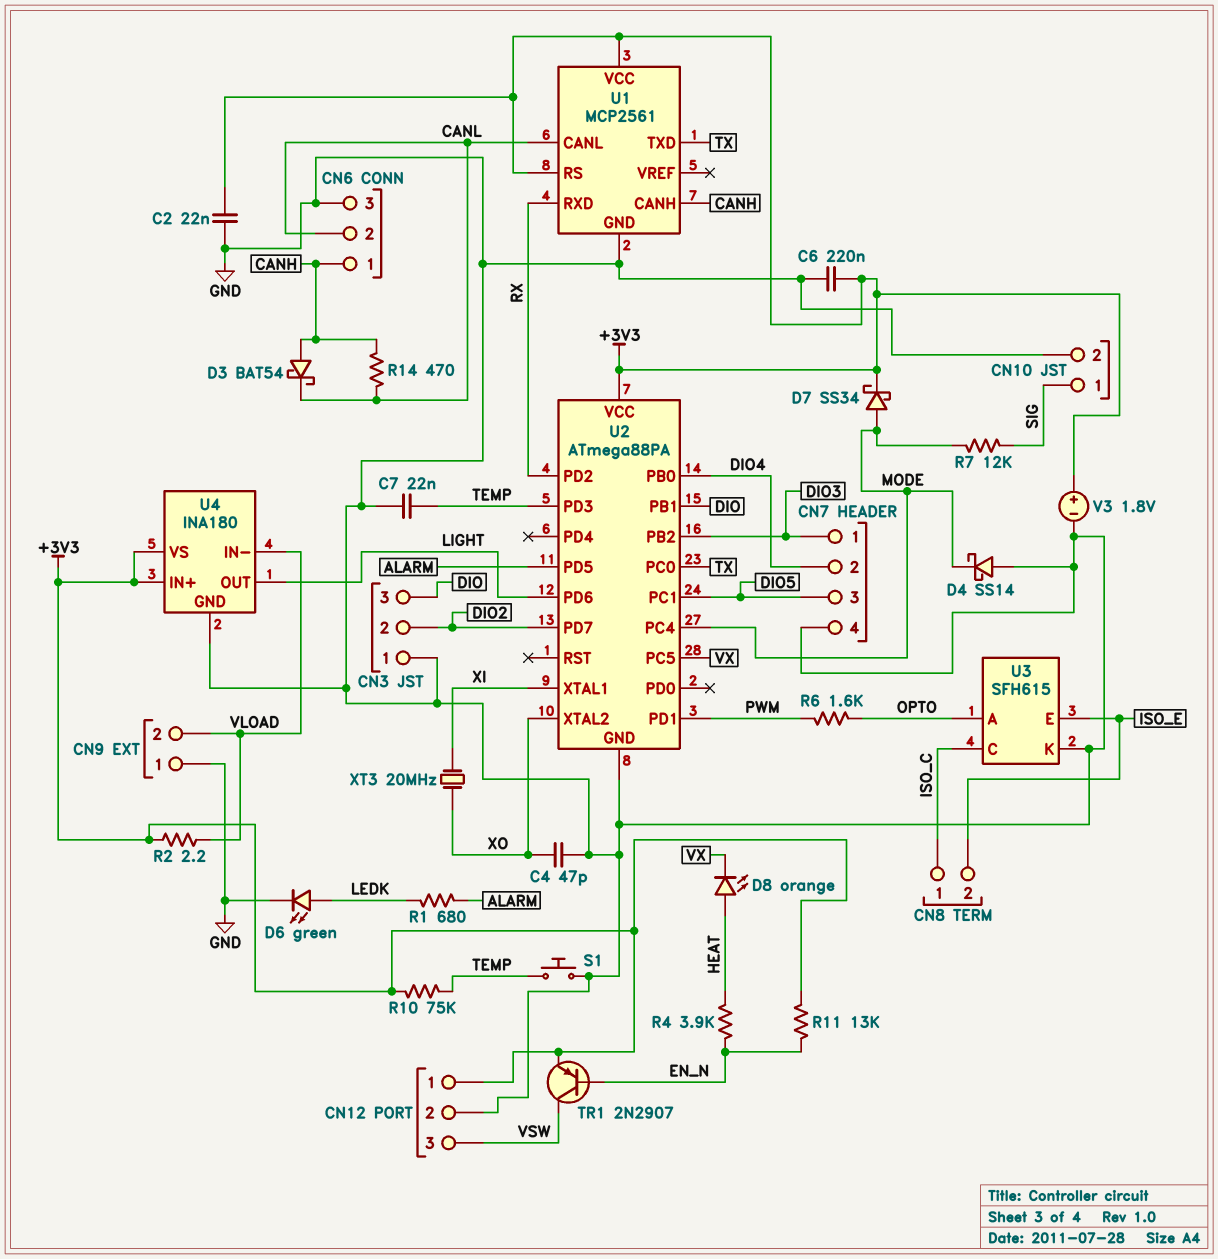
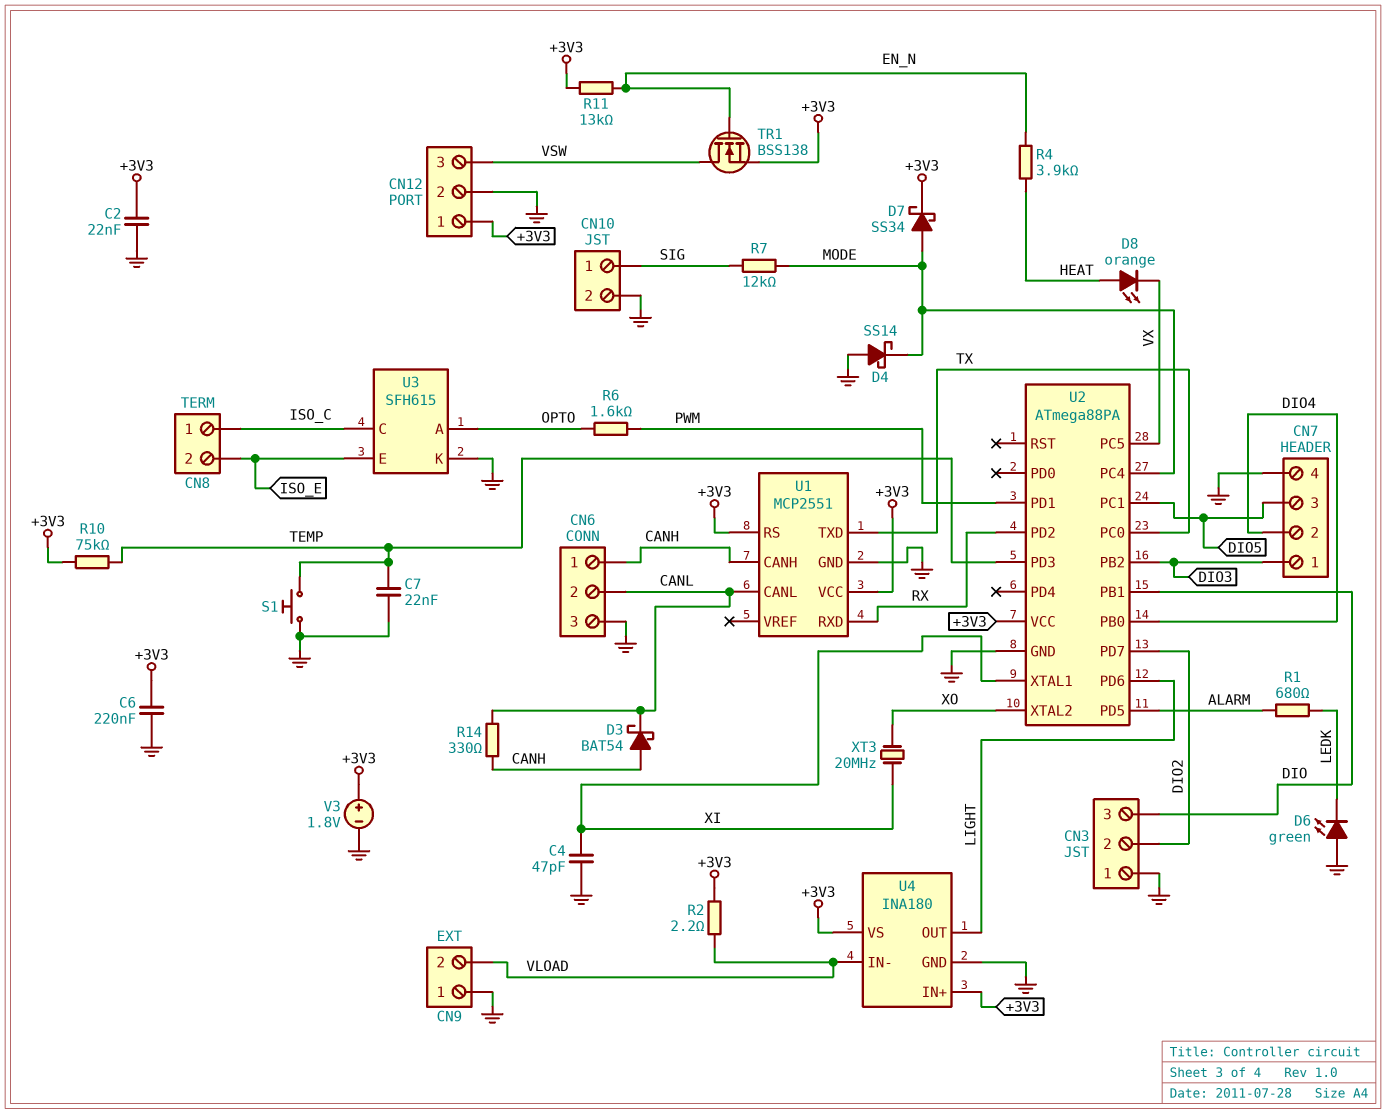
C4: 47pF (GND, XO) -> 47pF (GND, XI)
D6: LED green (A LEDK, K GND) -> LED green (A GND, K LEDK)
R14: 470 (CANH, CANL) -> 330 (CANH, CANL)
TR1: PNP 2N2907 (B EN_N, C VSW, E +3V3) -> NMOS BSS138 (G EN_N, D VSW, S +3V3)
U1: MCP2561 -> MCP2551

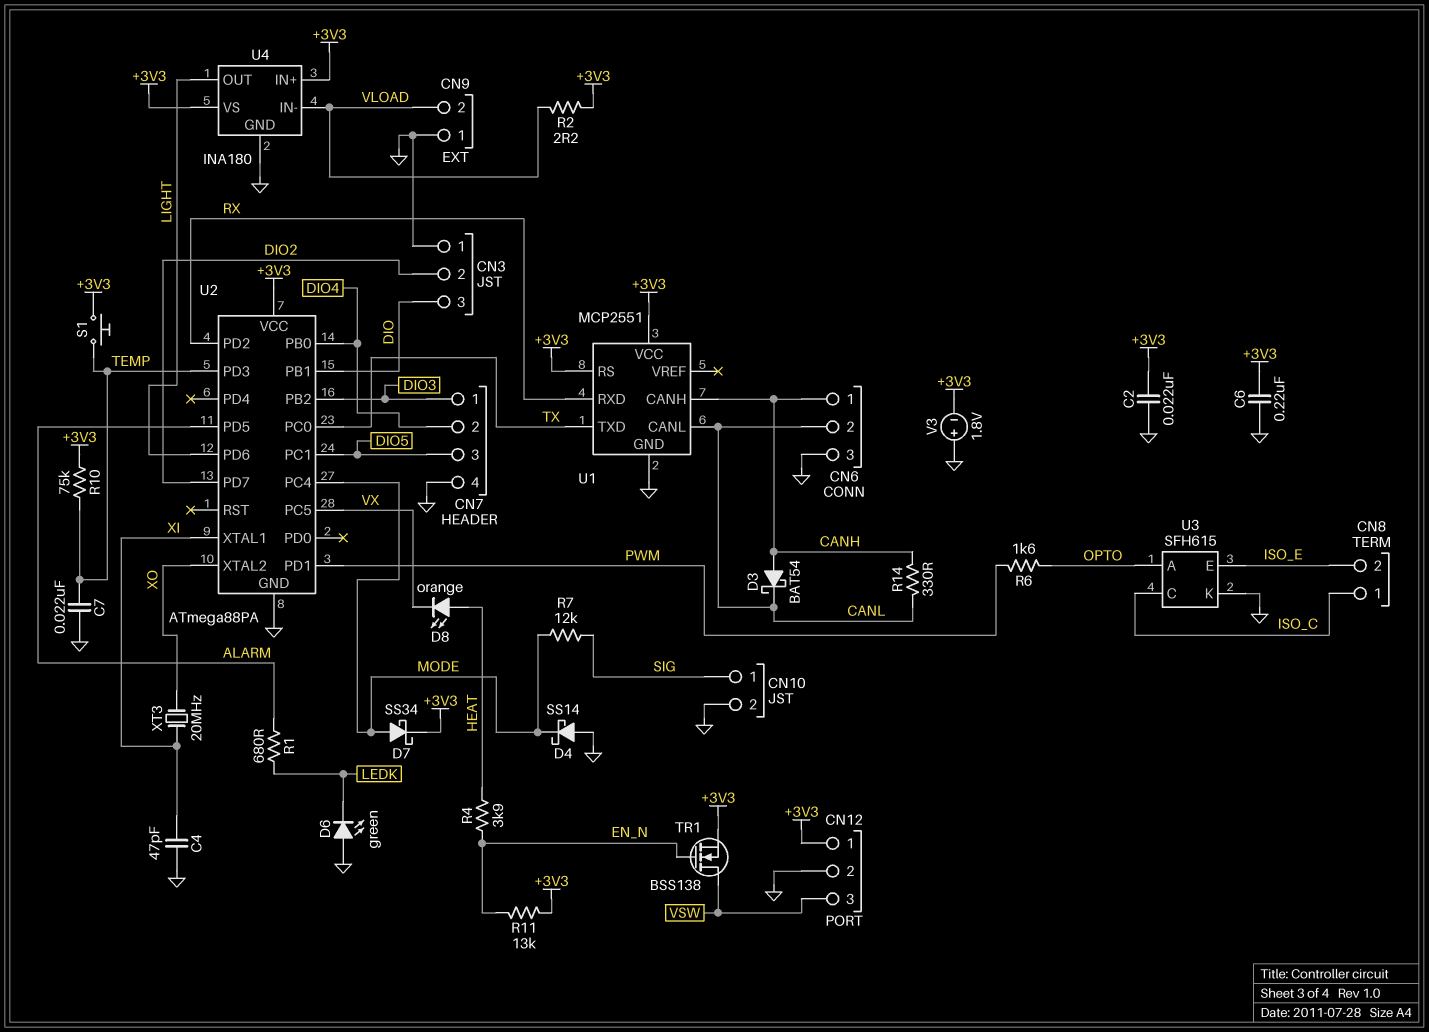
S1: button (GND, TEMP) -> button (+3V3, TEMP)
V3: 1.8V (plus +3V3, minus GND) -> 1.8V (plus GND, minus +3V3)

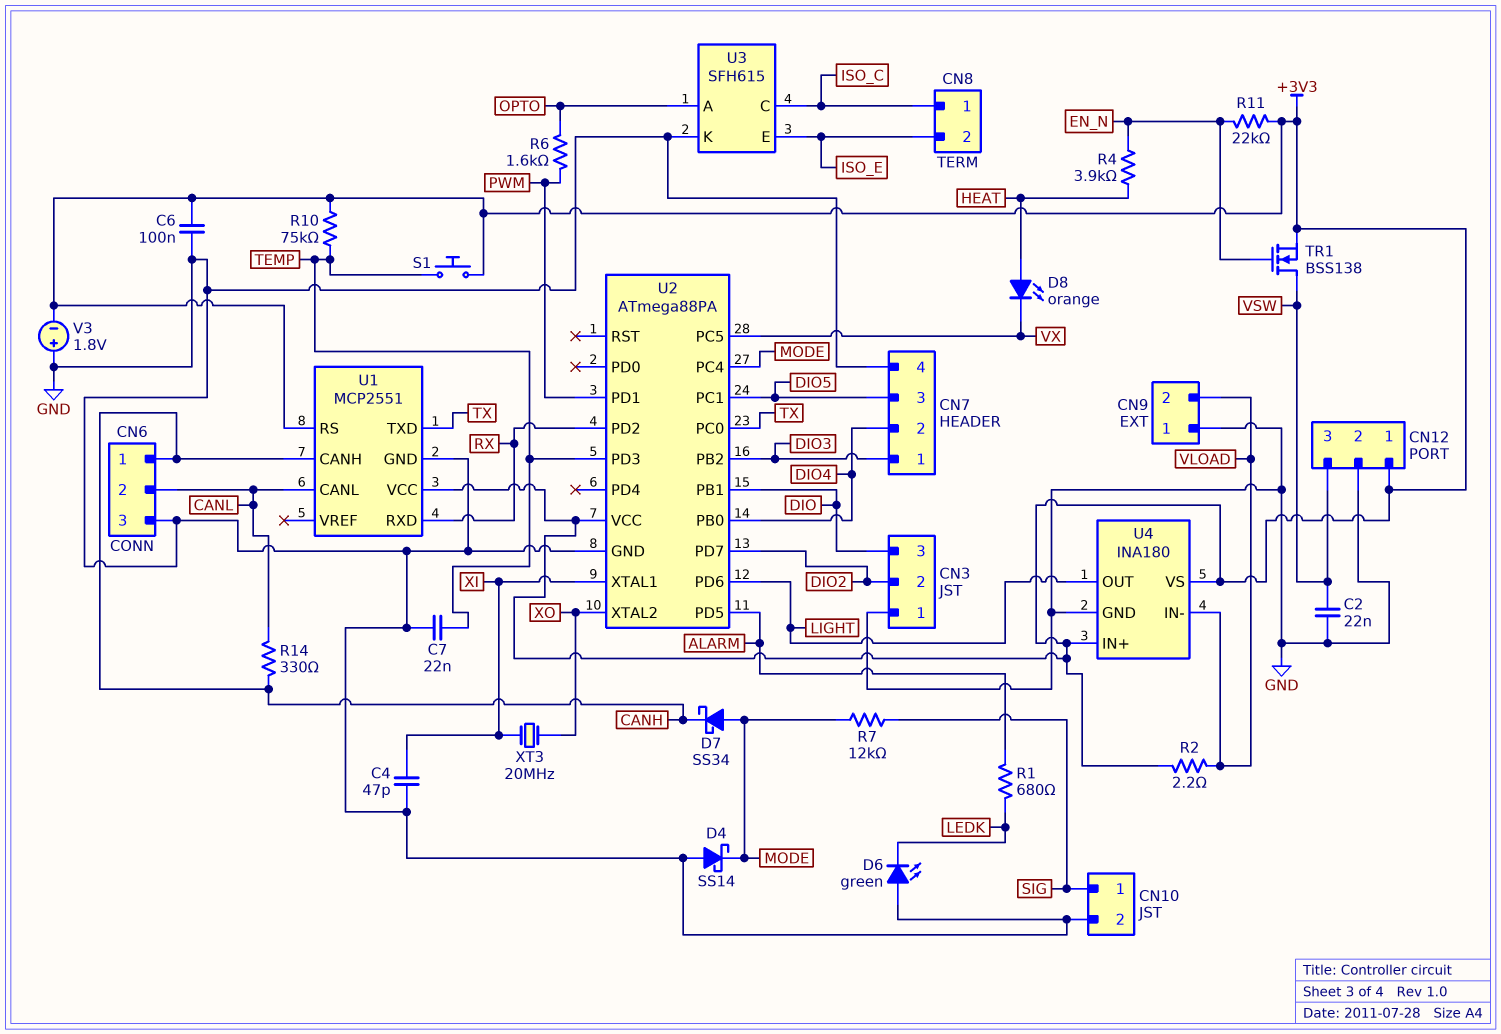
C2: 22nF (+3V3, GND) -> 22nF (GND, VSW)
C6: 220nF (+3V3, GND) -> 100nF (+3V3, GND)
D3: schottky BAT54 (A CANH, K CANL) -> none
D7: schottky SS34 (A MODE, K +3V3) -> schottky SS34 (A MODE, K CANH)
R11: 13k (+3V3, EN_N) -> 22k (+3V3, EN_N)

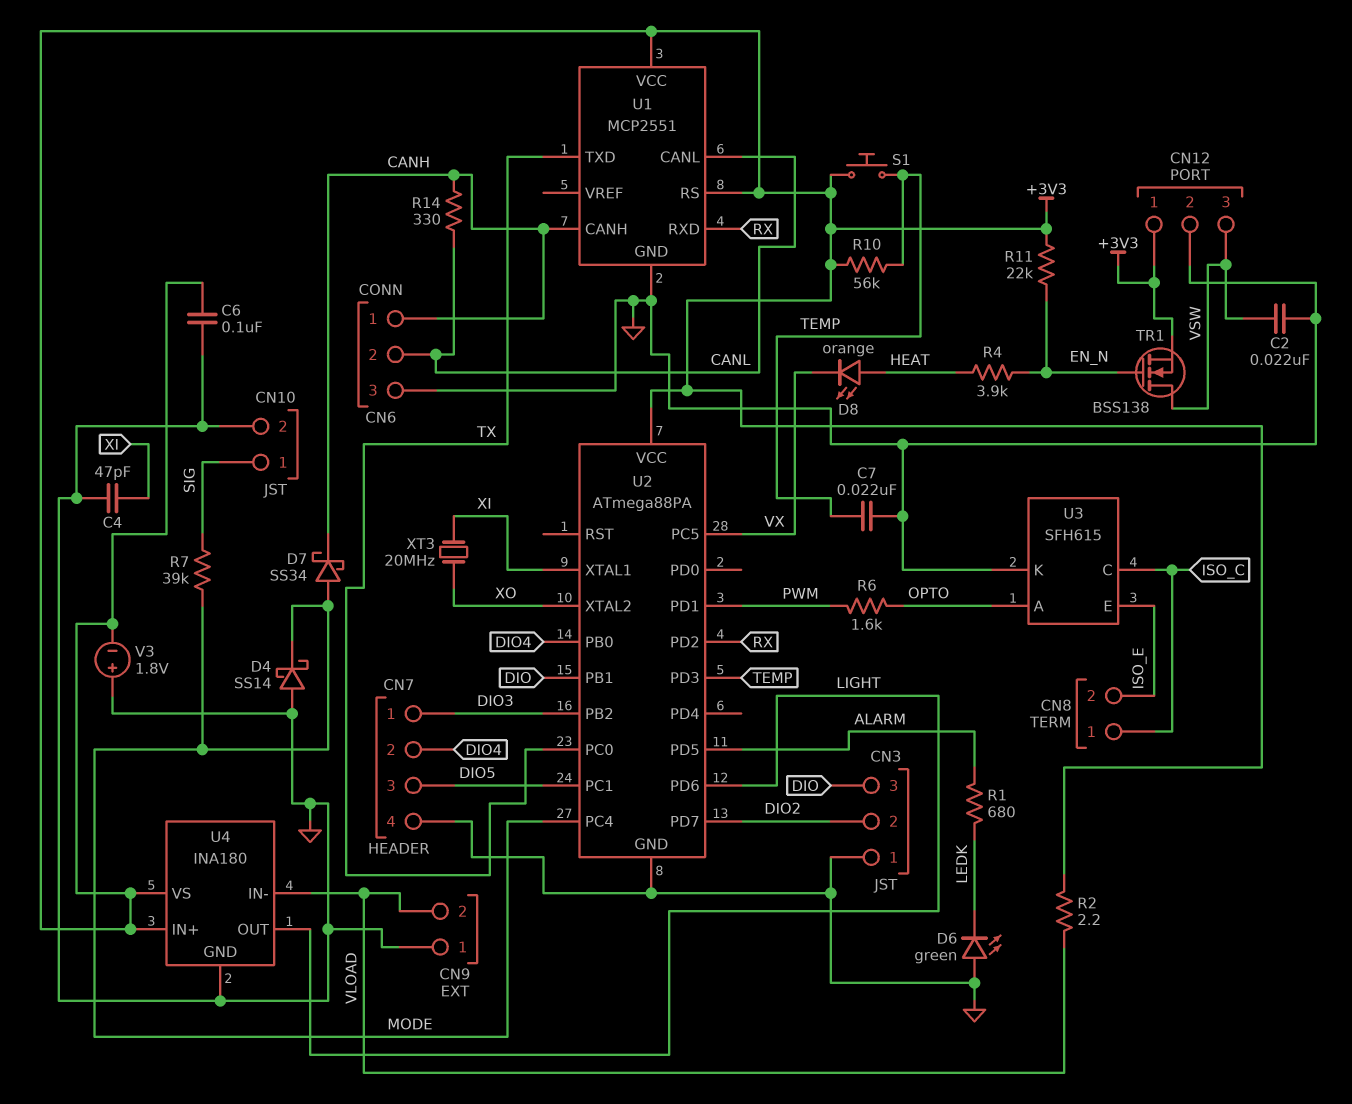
R7: 12k (MODE, SIG) -> 39k (MODE, SIG)
R10: 75k (+3V3, TEMP) -> 56k (+3V3, TEMP)

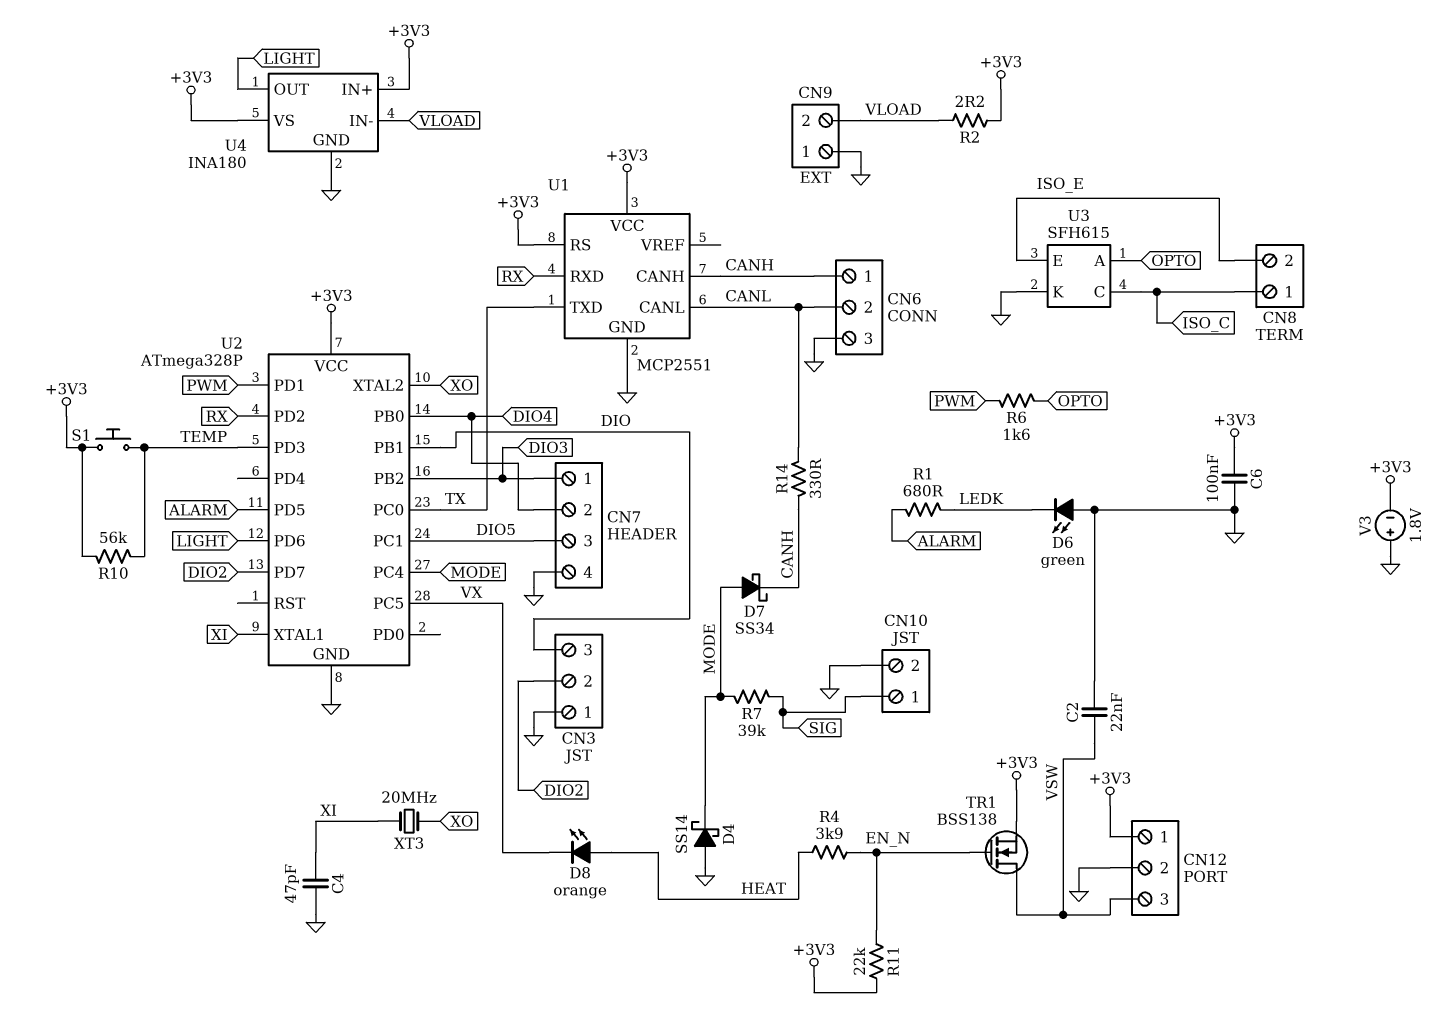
C7: 22nF (GND, TEMP) -> none
U2: ATmega88PA -> ATmega328P

